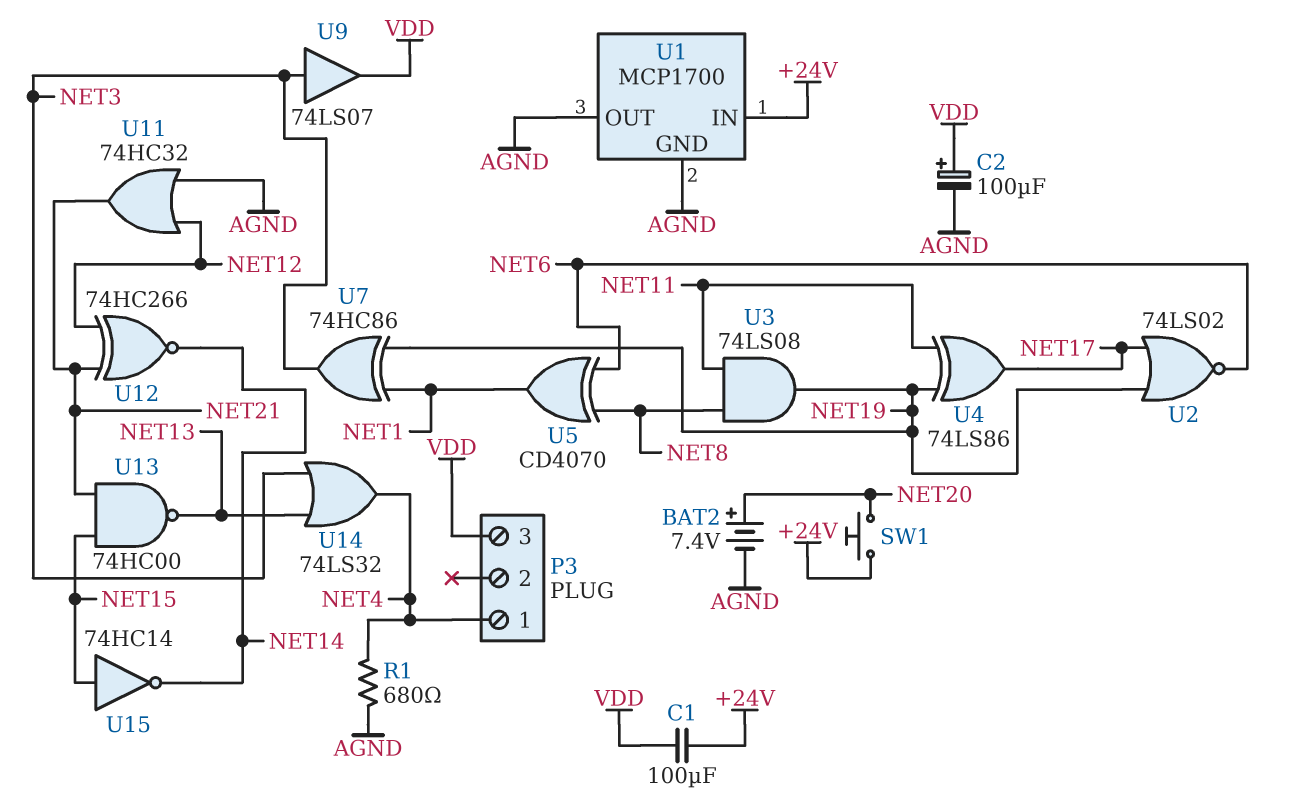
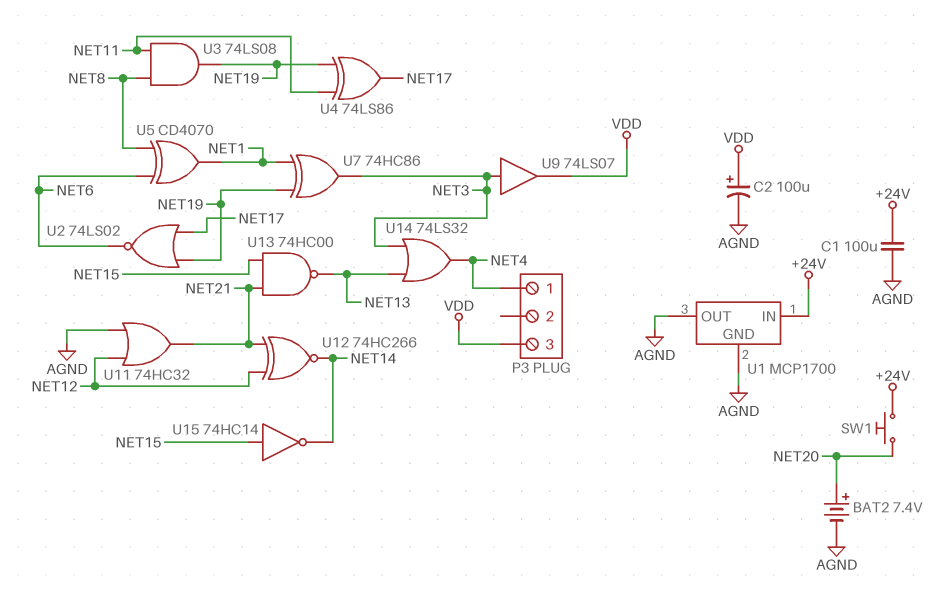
C1: 100uF (+24V, VDD) -> 100uF (+24V, AGND)
R1: 680 (AGND, NET4) -> none

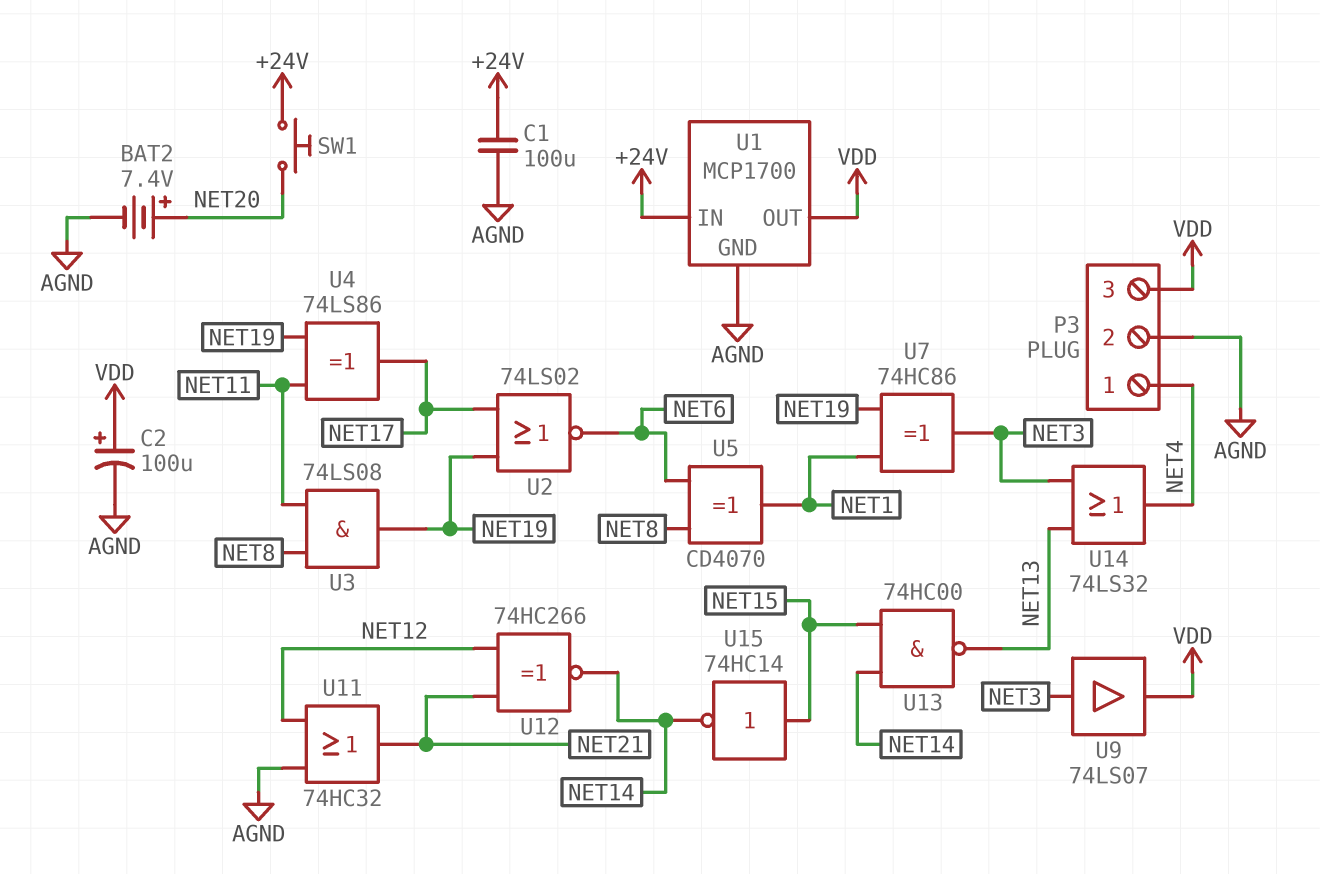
P3 pin 2: none -> AGND
U1 pin OUT: AGND -> VDD
U13: NAND 74HC00 (in NET15, in NET21, out NET13) -> NAND 74HC00 (in NET14, in NET15, out NET13)

